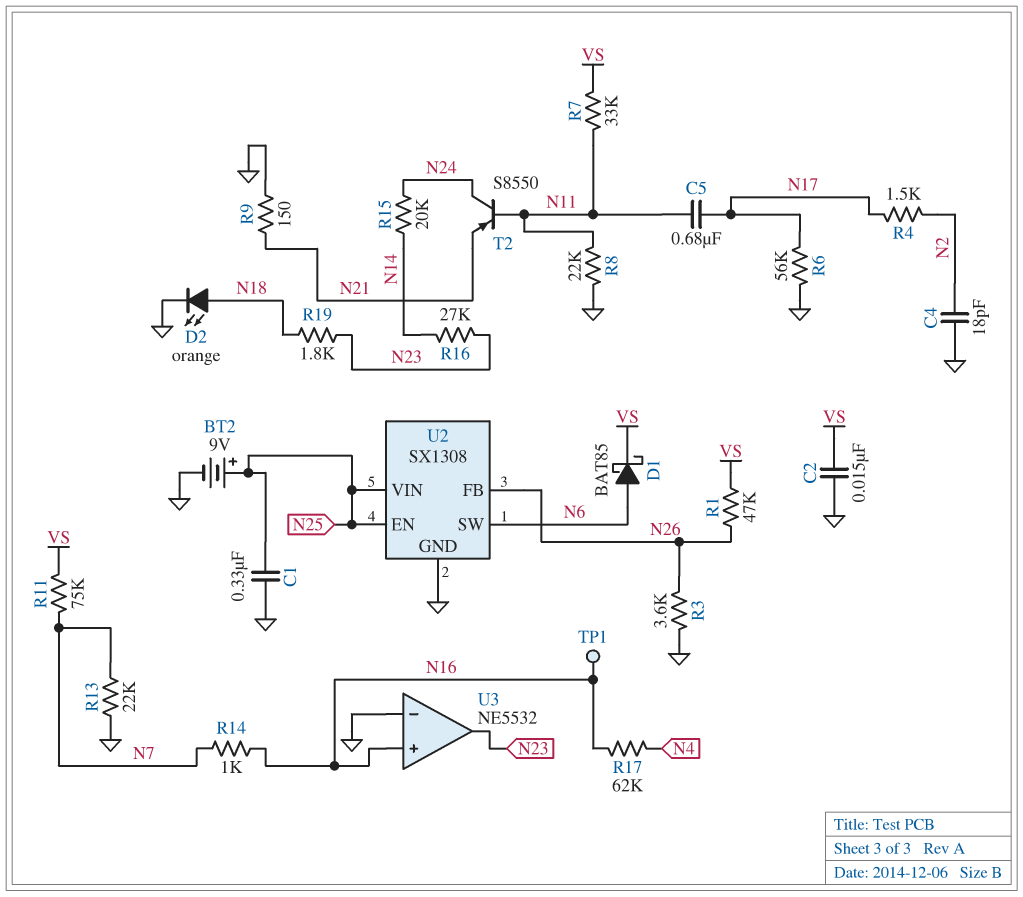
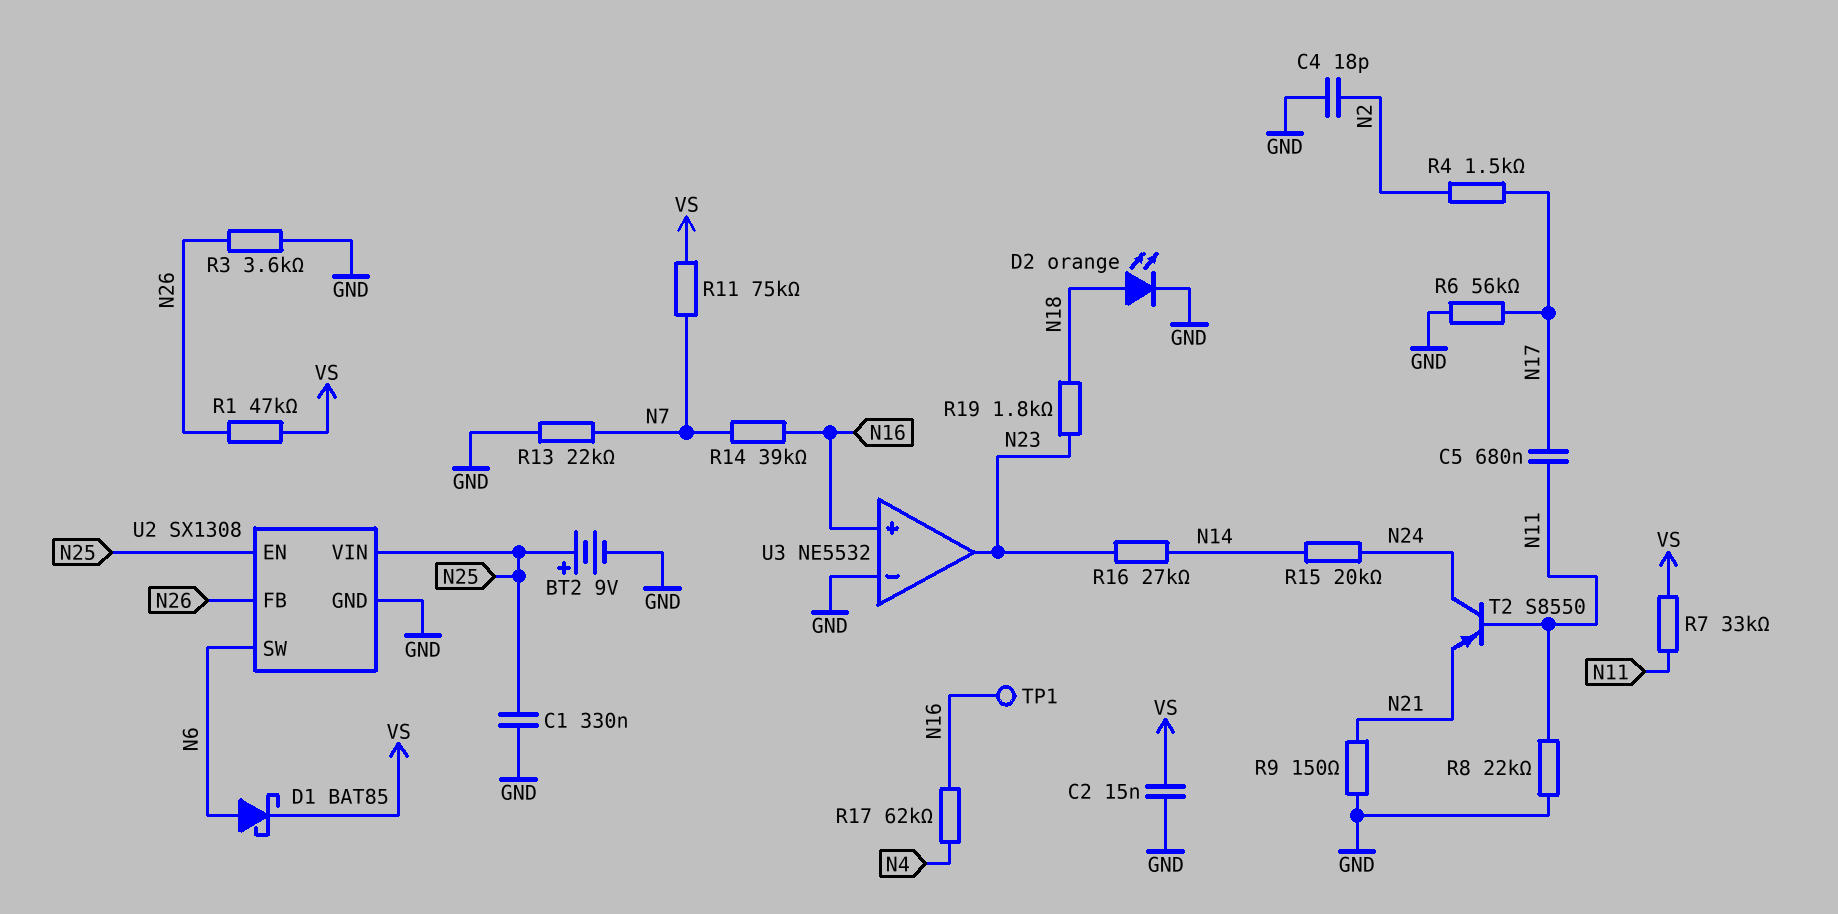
R14: 1k (N7, N16) -> 39k (N7, N16)

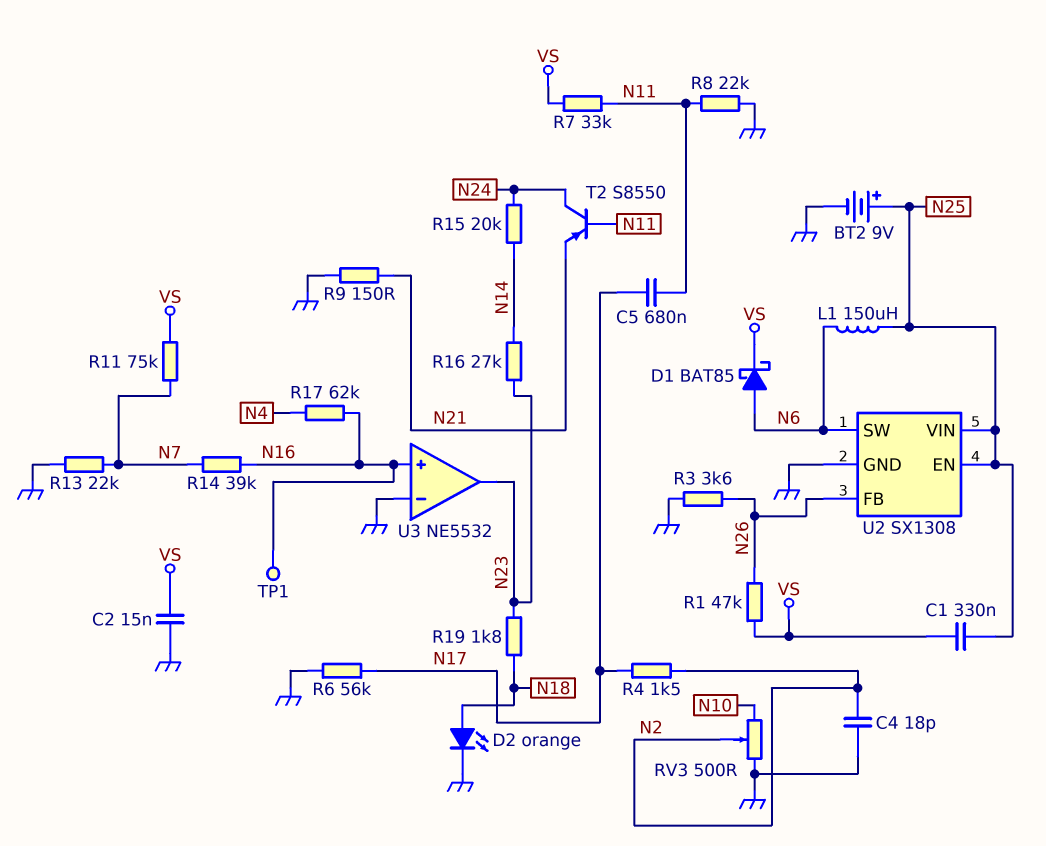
C1: 330nF (GND, N25) -> 330nF (N25, VS)
L1: none -> 150uH (N6, N25)
RV3: none -> 500 (GND, N10, wiper N2)

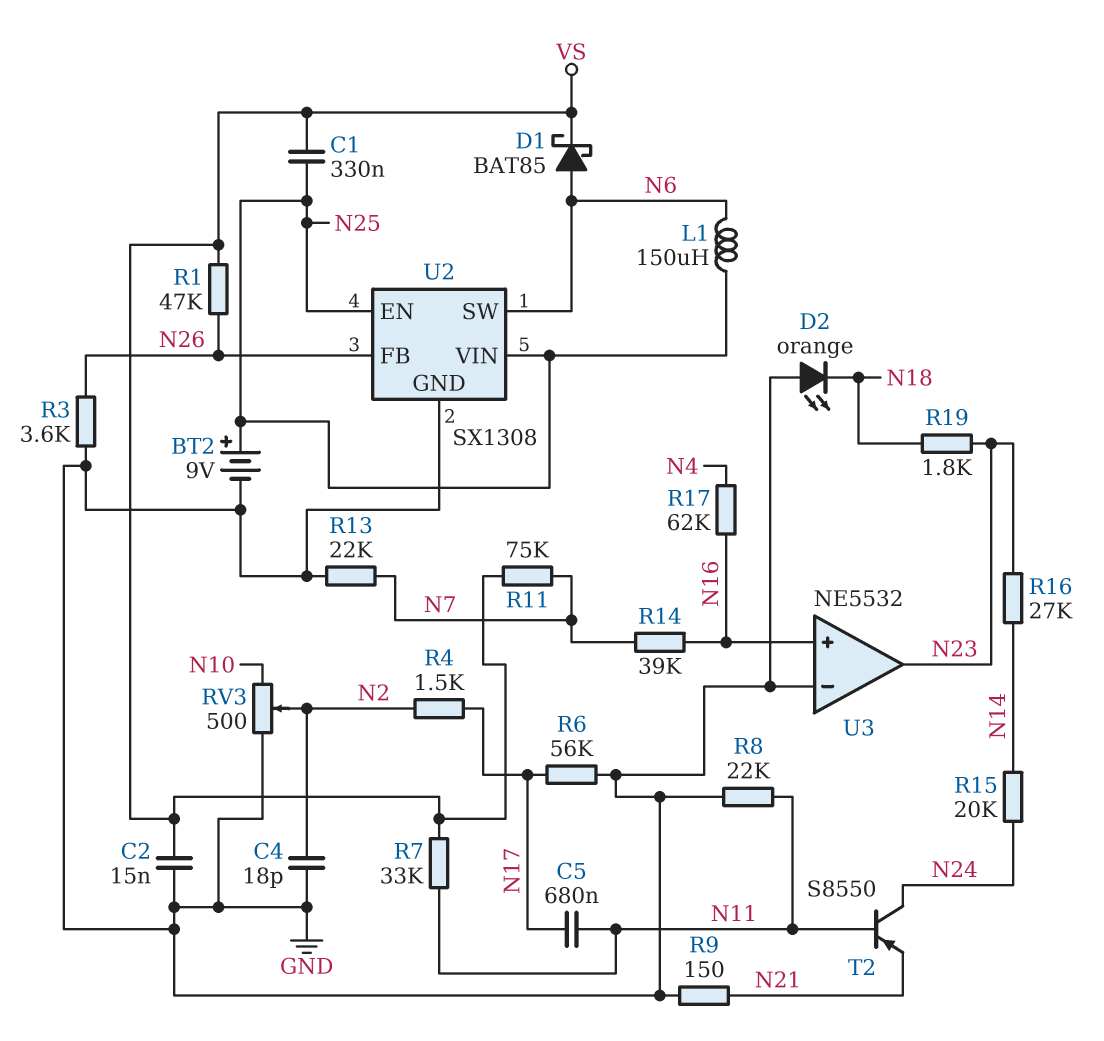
D2: LED orange (A N18, K GND) -> LED orange (A GND, K N18)
TP1: test point (N16) -> none

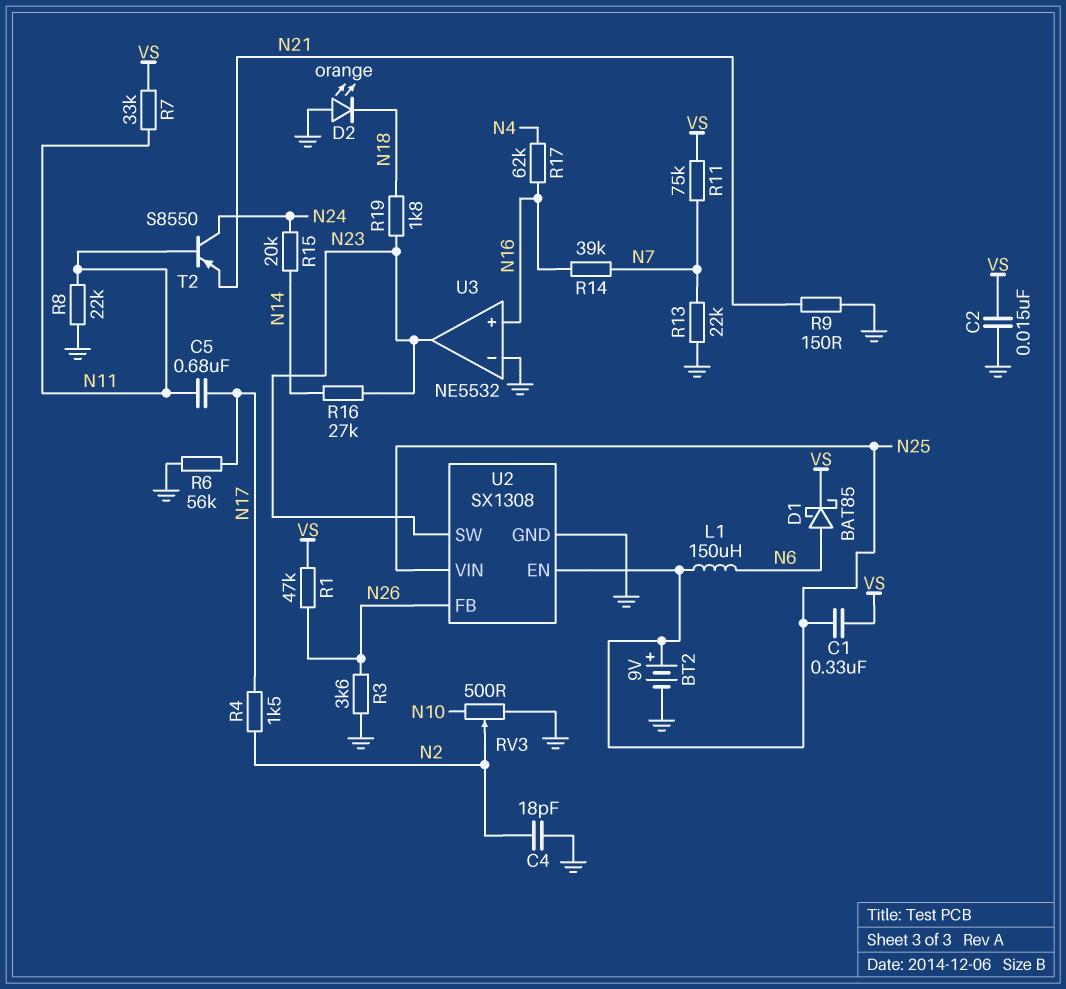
U2 pin SW: N6 -> N23

